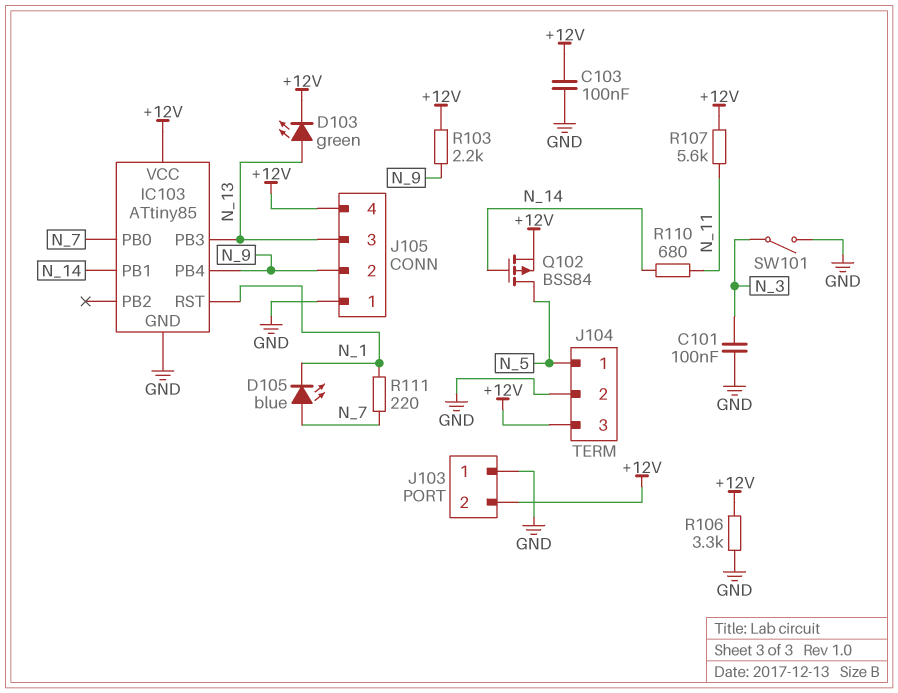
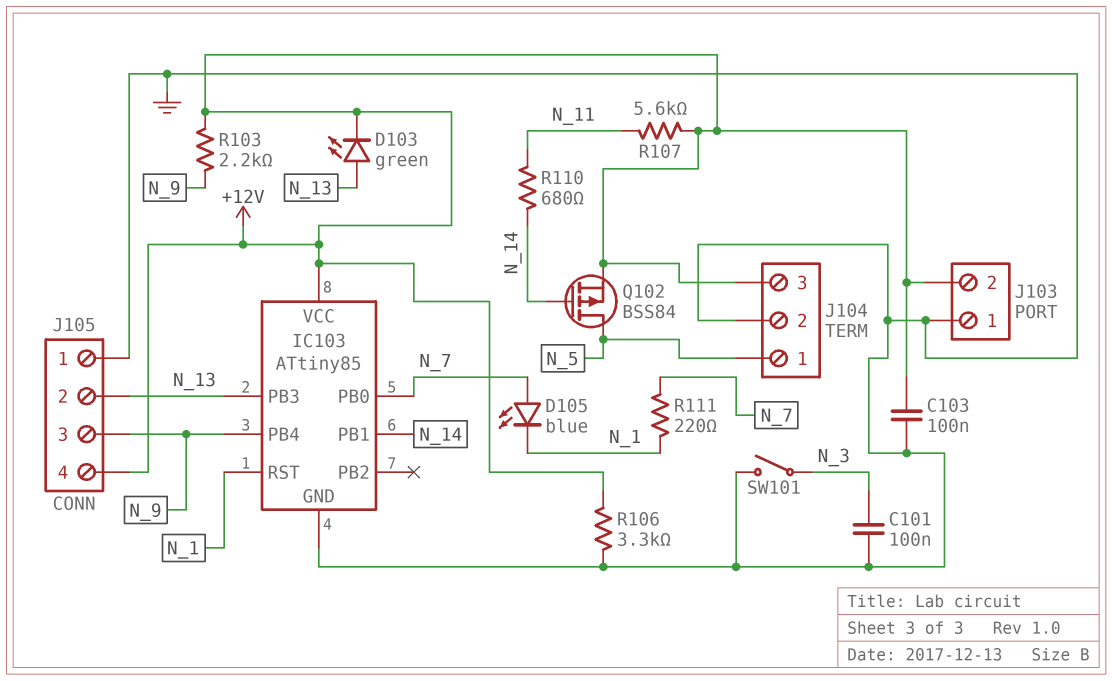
J105 pin 2: N_9 -> N_13
J105 pin 3: N_13 -> N_9

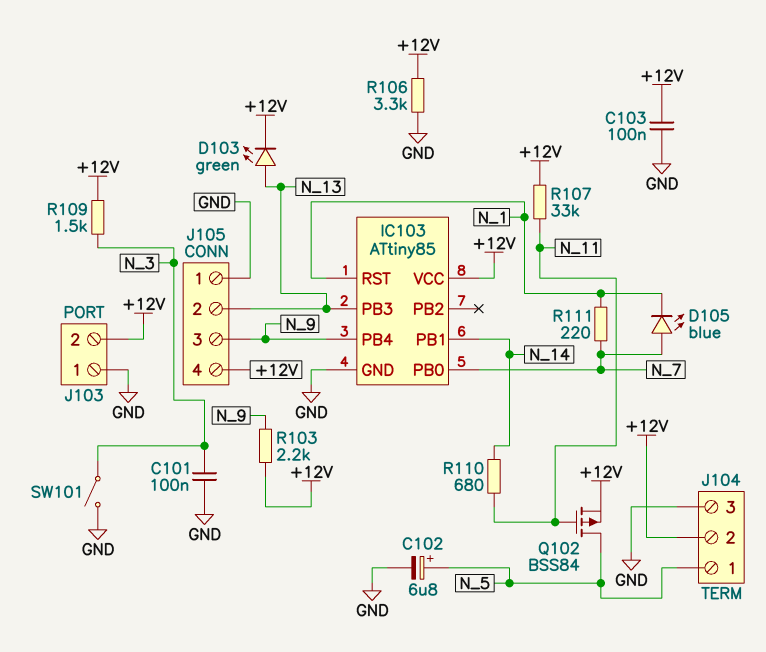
C102: none -> 6.8uF (plus N_5, minus GND)
J104 pin 2: GND -> +12V
J104 pin 3: +12V -> GND
Q102: PMOS BSS84 (G N_14, D N_5, S +12V) -> PMOS BSS84 (G N_11, D N_5, S +12V)
R107: 5.6k (+12V, N_11) -> 33k (+12V, N_11)
R109: none -> 1.5k (+12V, N_3)

